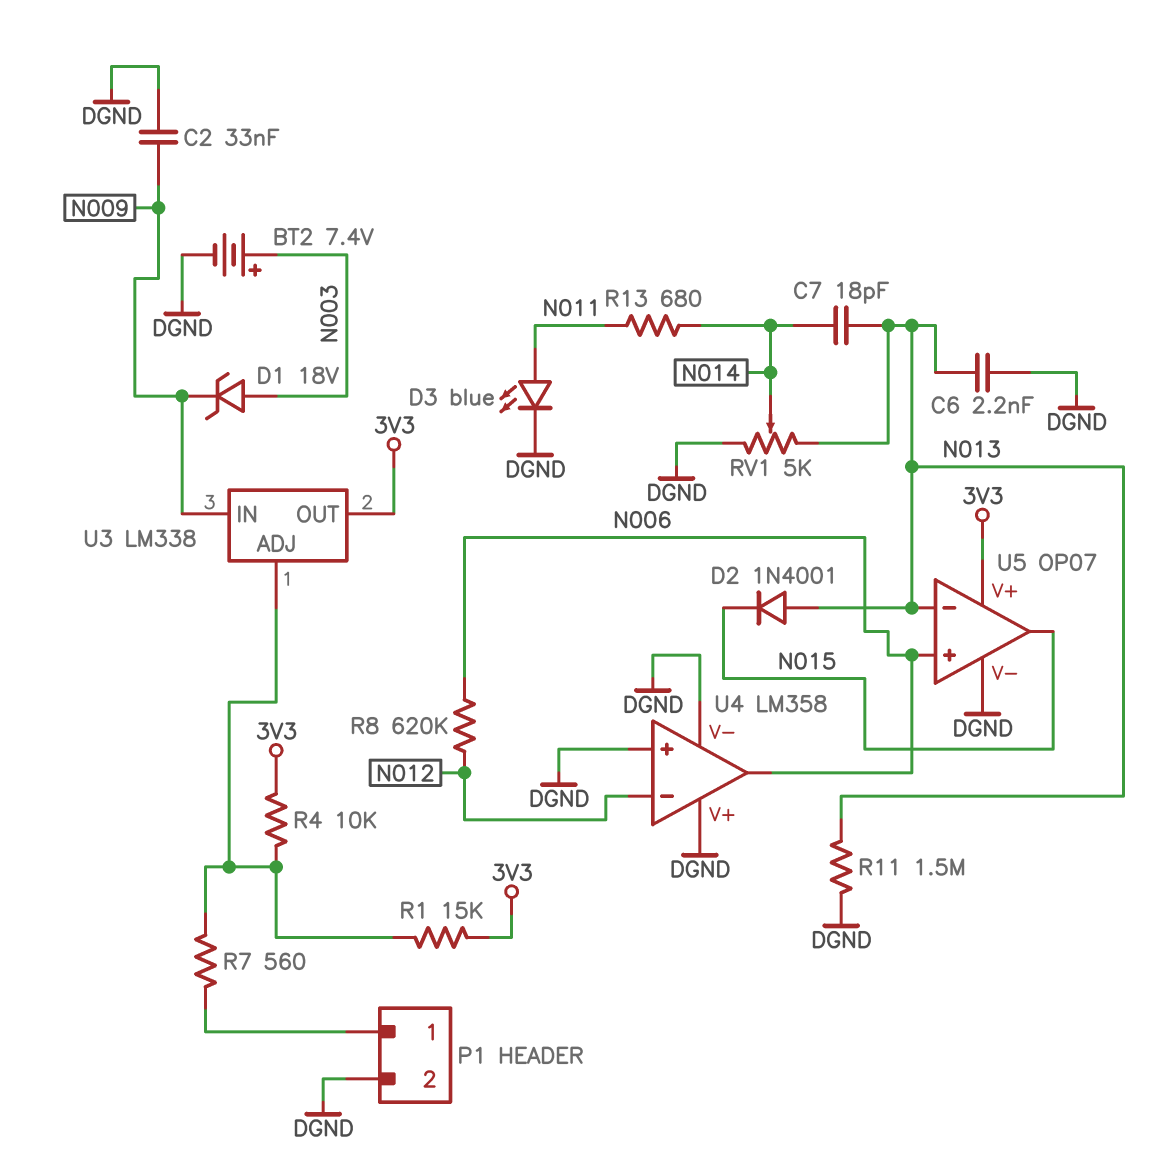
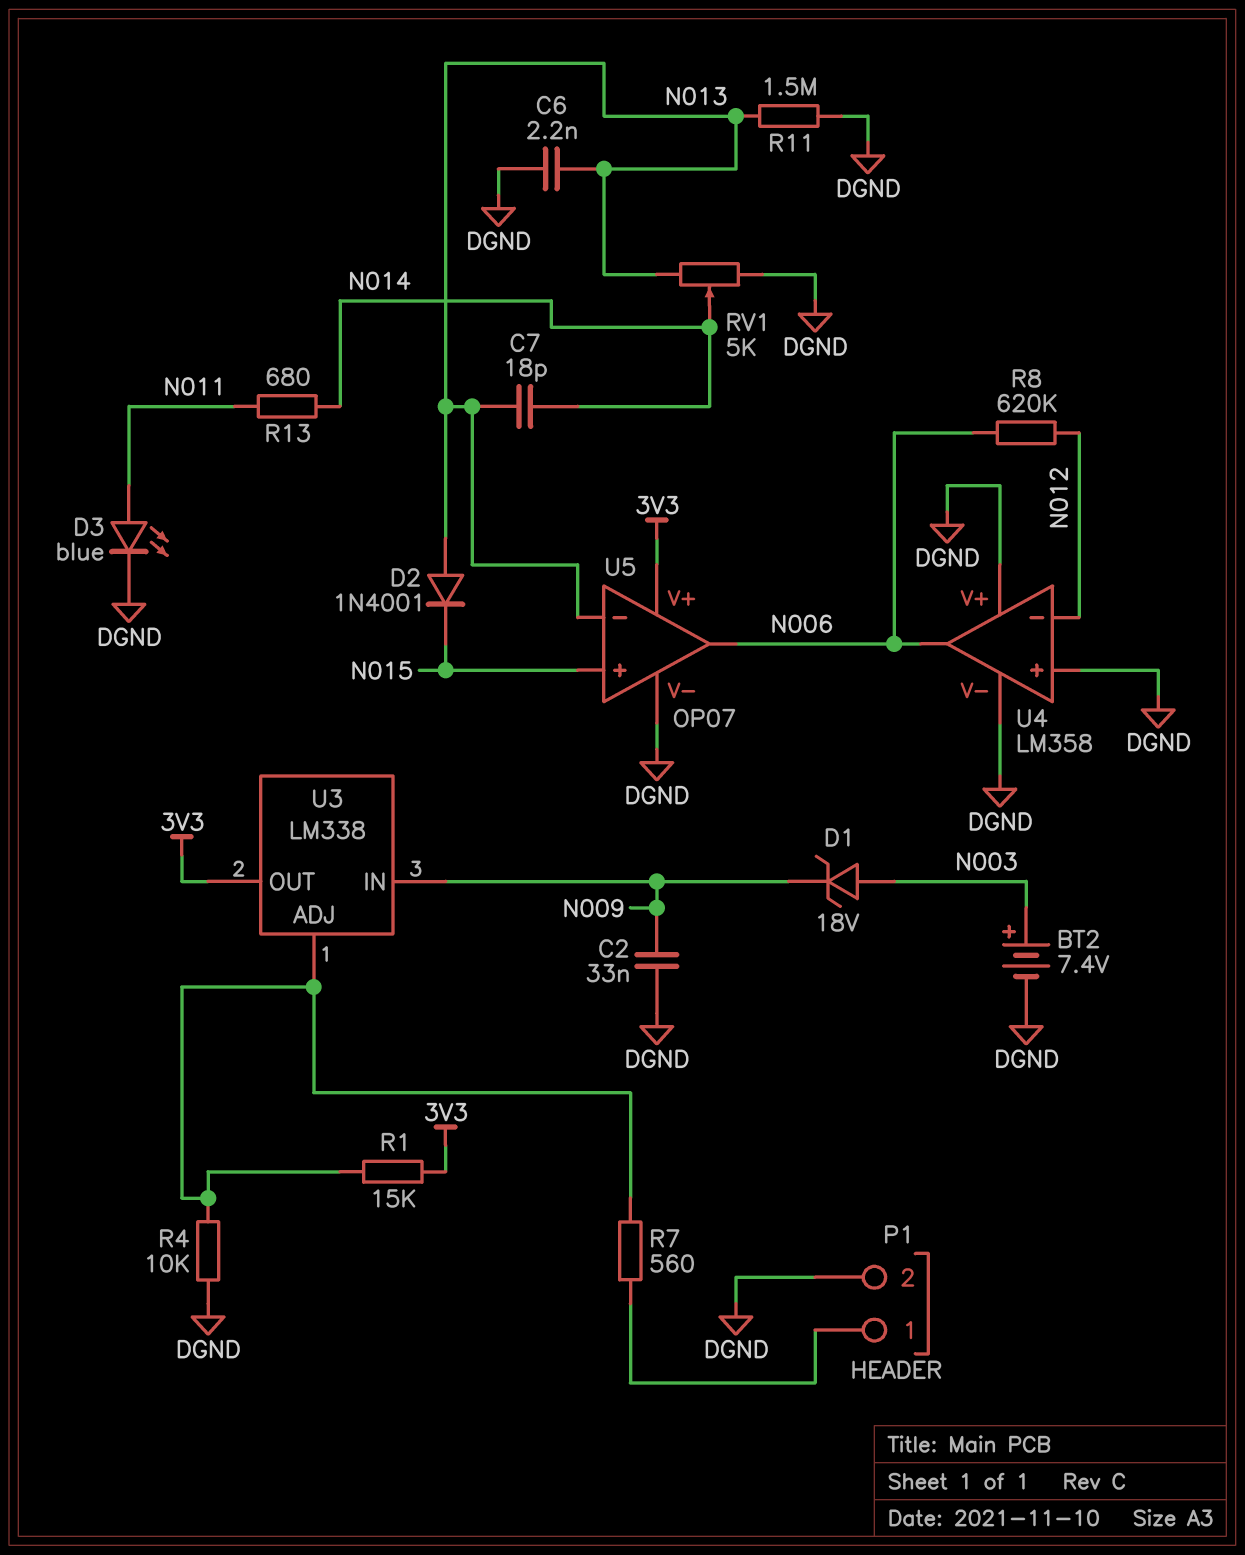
R4: 10k (3V3, U3/ADJ) -> 10k (DGND, U3/ADJ)
U5 pin in+: N006 -> N015
U5 pin out: N015 -> N006

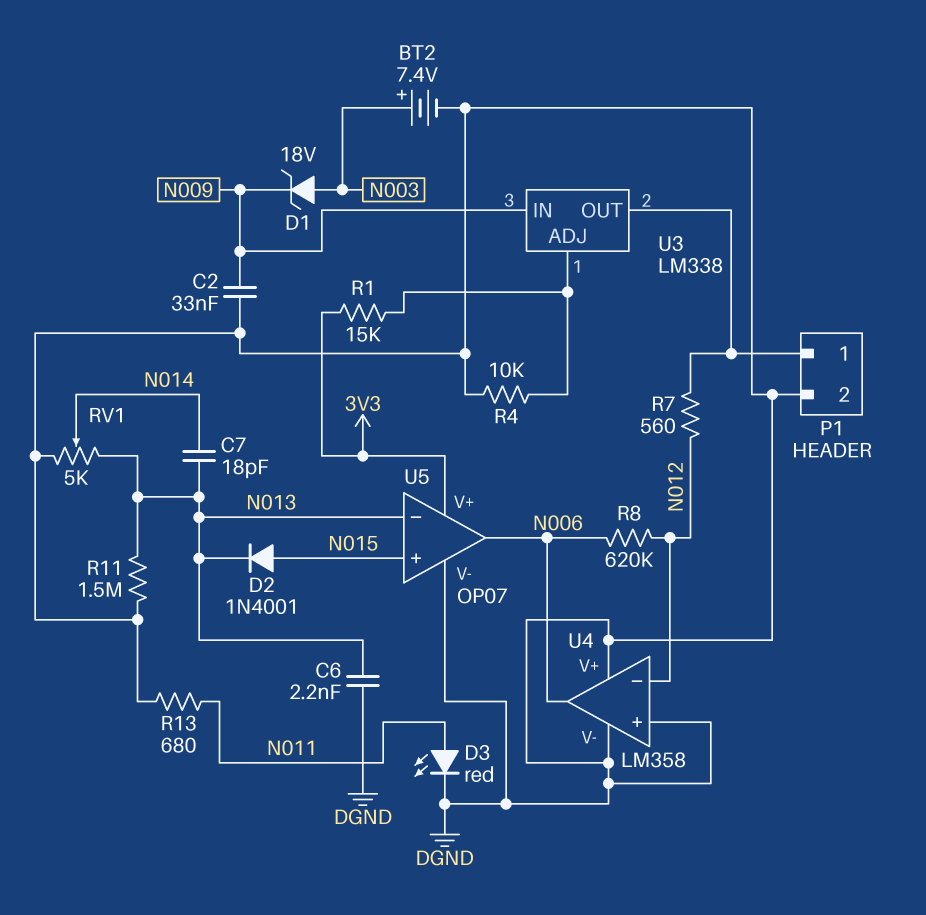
D2: diode 1N4001 (A N013, K N015) -> diode 1N4001 (A N015, K N013)
D3: LED blue (A N011, K DGND) -> LED red (A N011, K DGND)
R7: 560 (P1/1, U3/ADJ) -> 560 (N012, P1/1)
R13: 680 (N011, N014) -> 680 (DGND, N011)
U3 pin OUT: 3V3 -> P1/1

